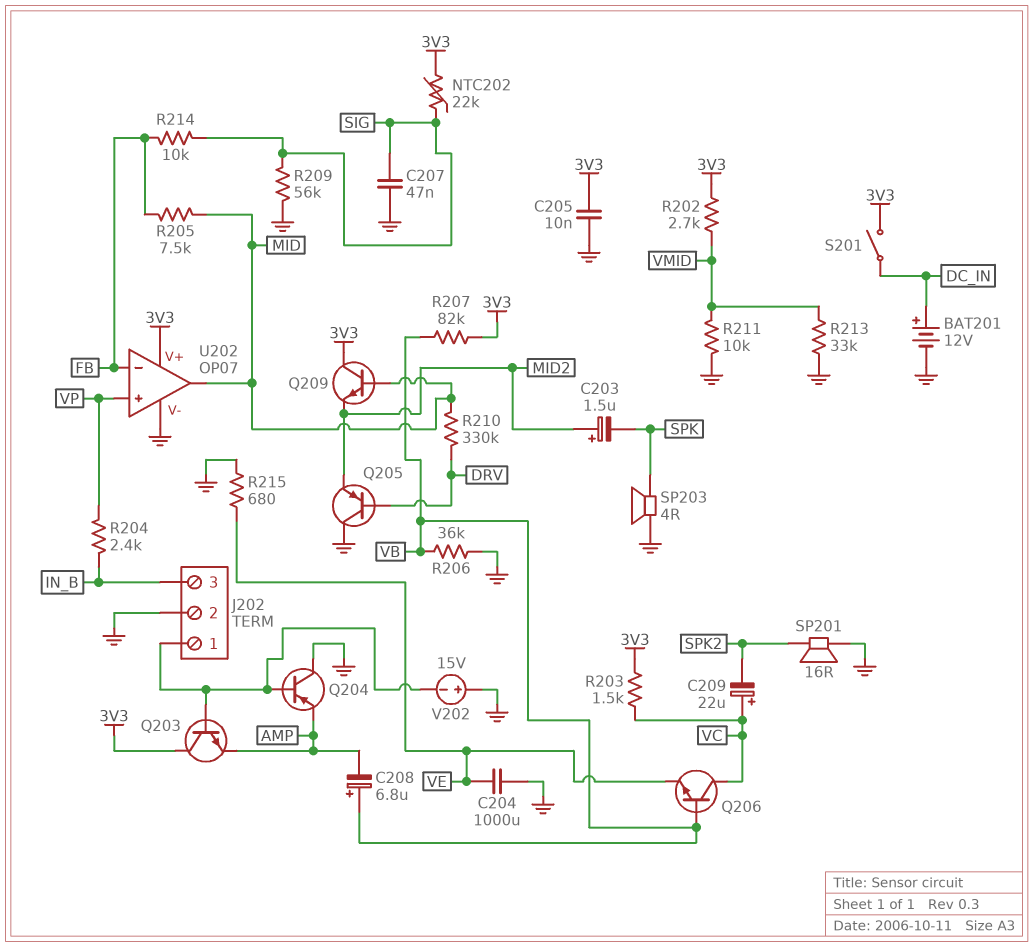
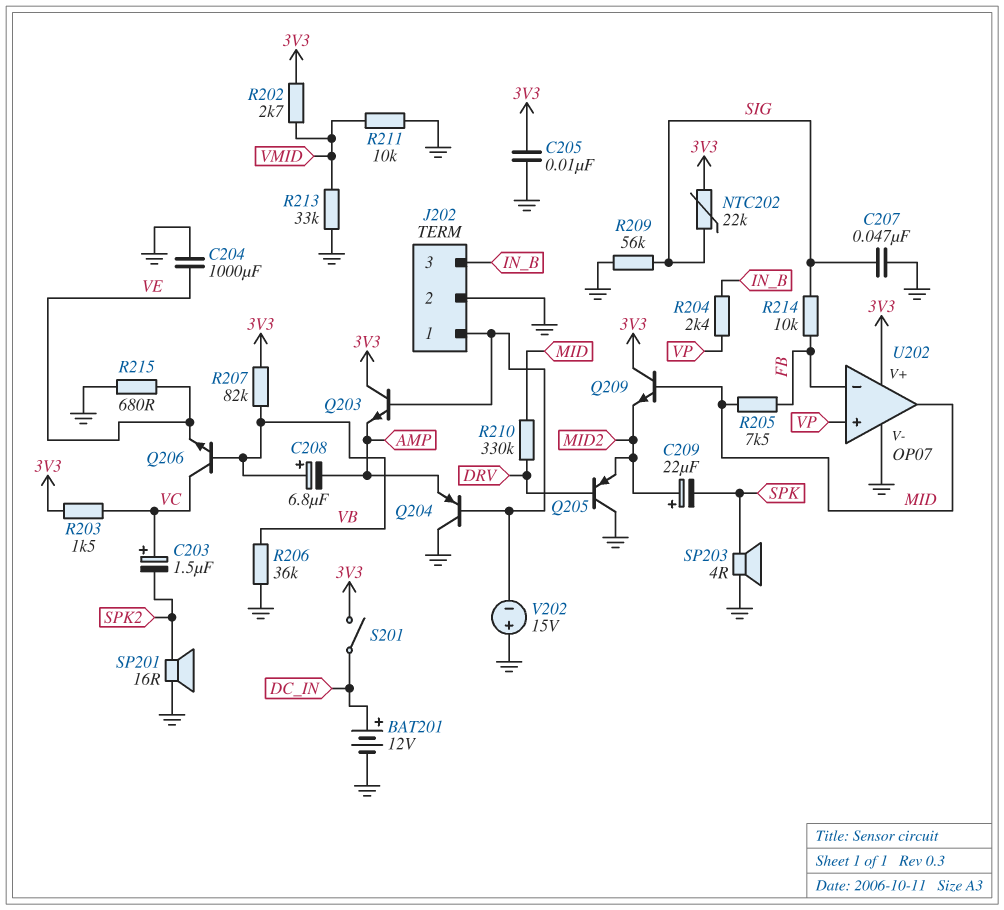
C203: 1.5uF (plus MID2, minus SPK) -> 1.5uF (plus VC, minus SPK2)
C209: 22uF (plus VC, minus SPK2) -> 22uF (plus MID2, minus SPK)

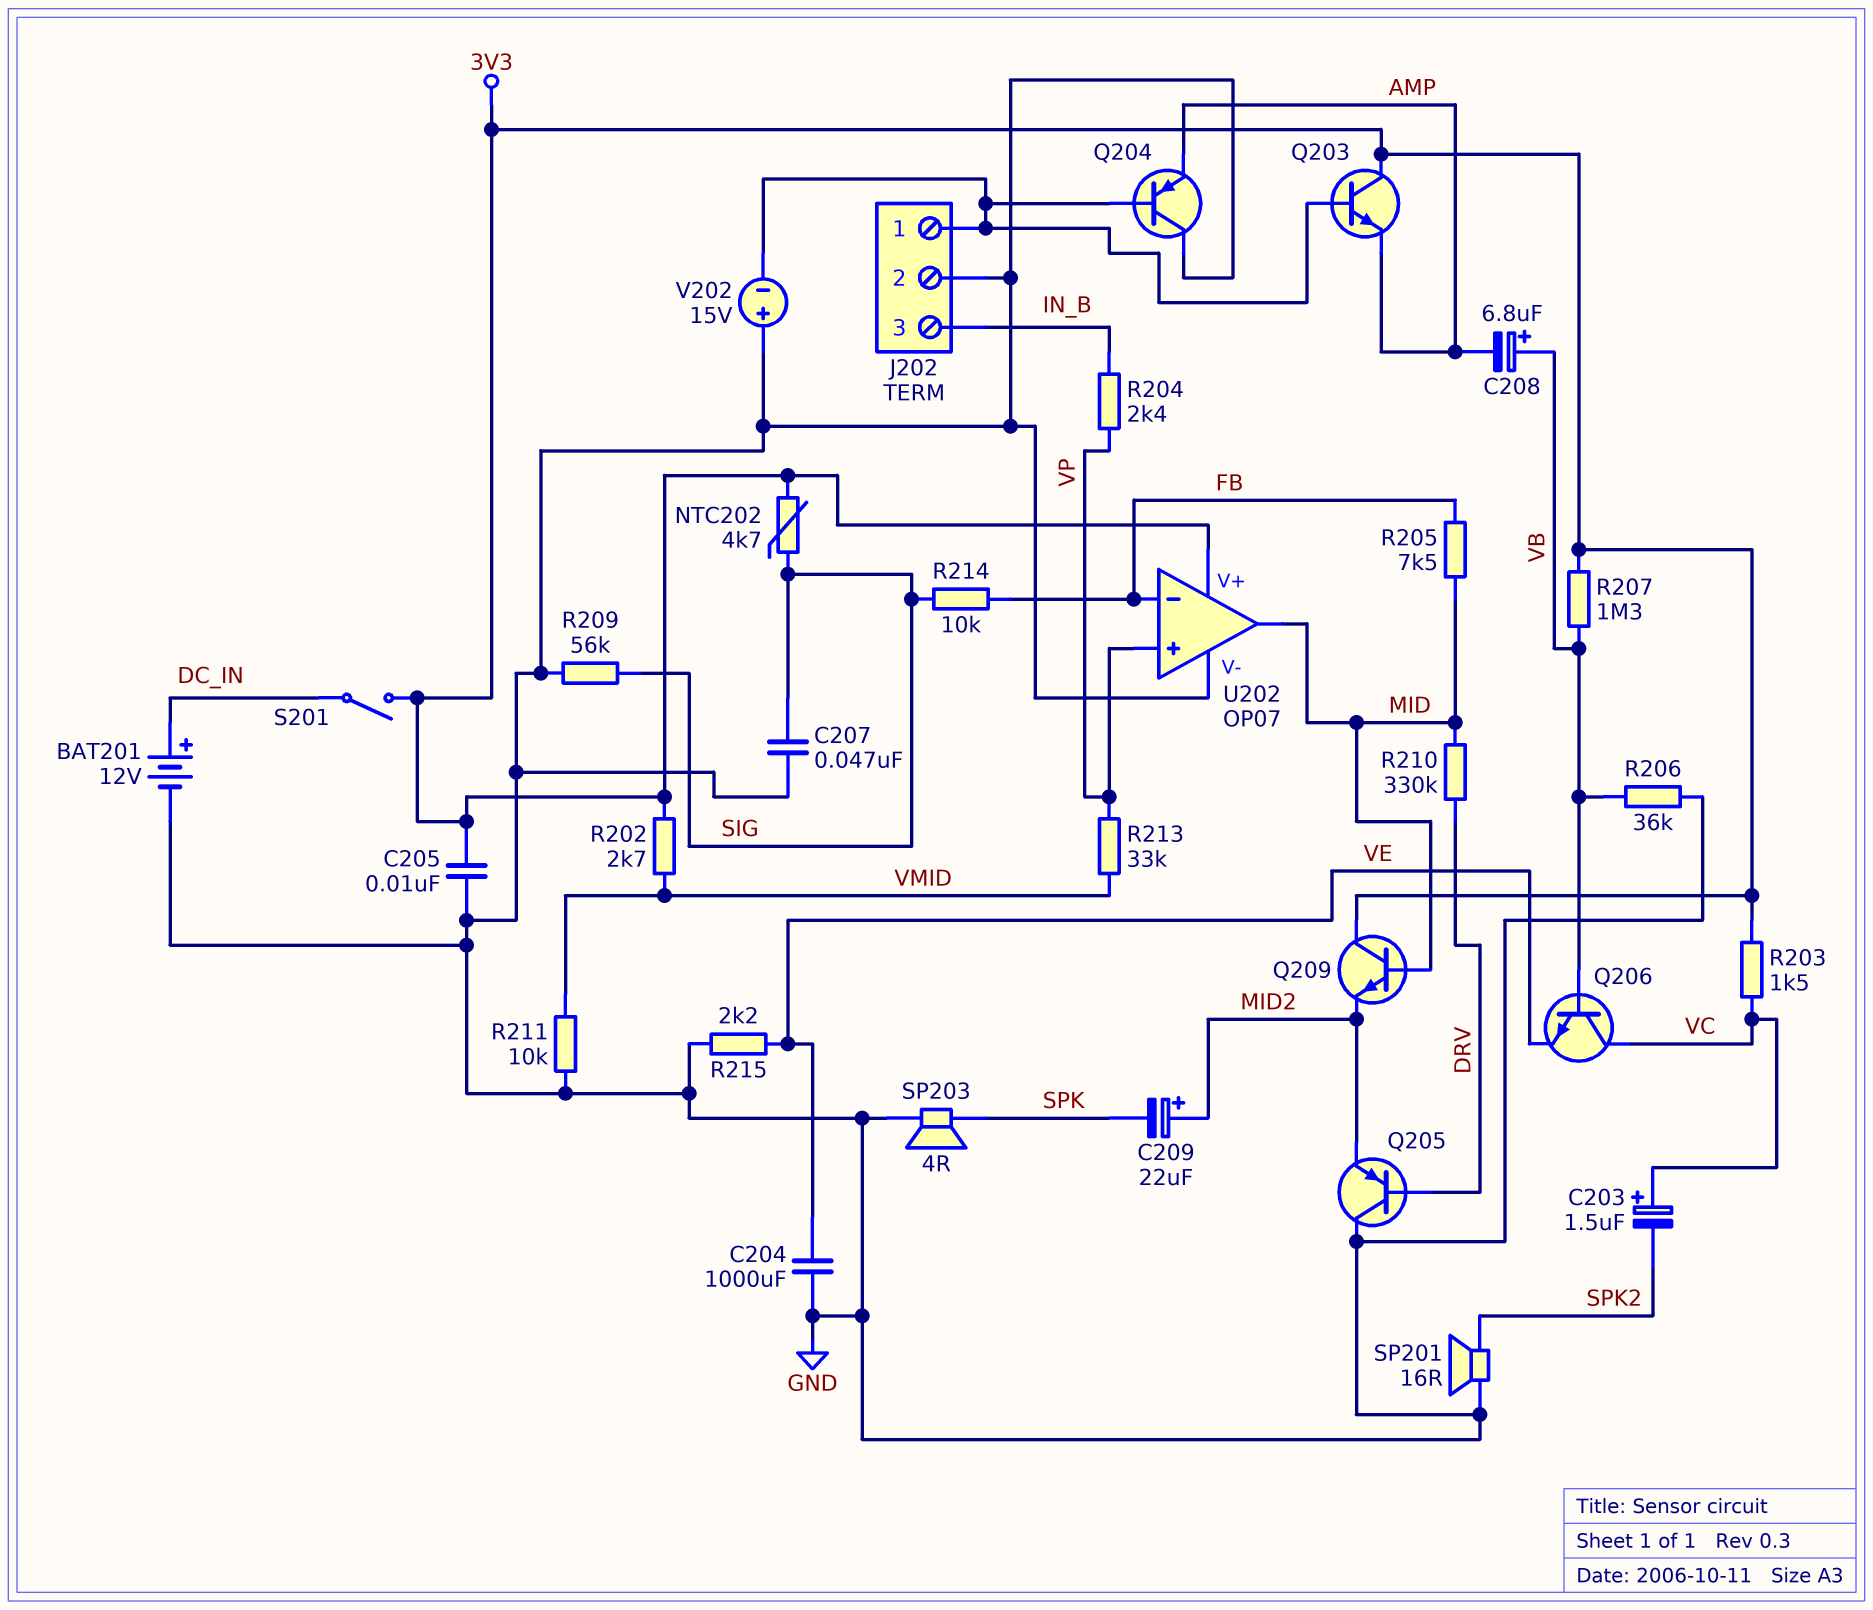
NTC202: 22k (3V3, SIG) -> 4.7k (3V3, SIG)
R207: 82k (3V3, VB) -> 1.3M (3V3, VB)
R213: 33k (GND, VMID) -> 33k (VMID, VP)
R215: 680 (GND, VE) -> 2.2k (GND, VE)

